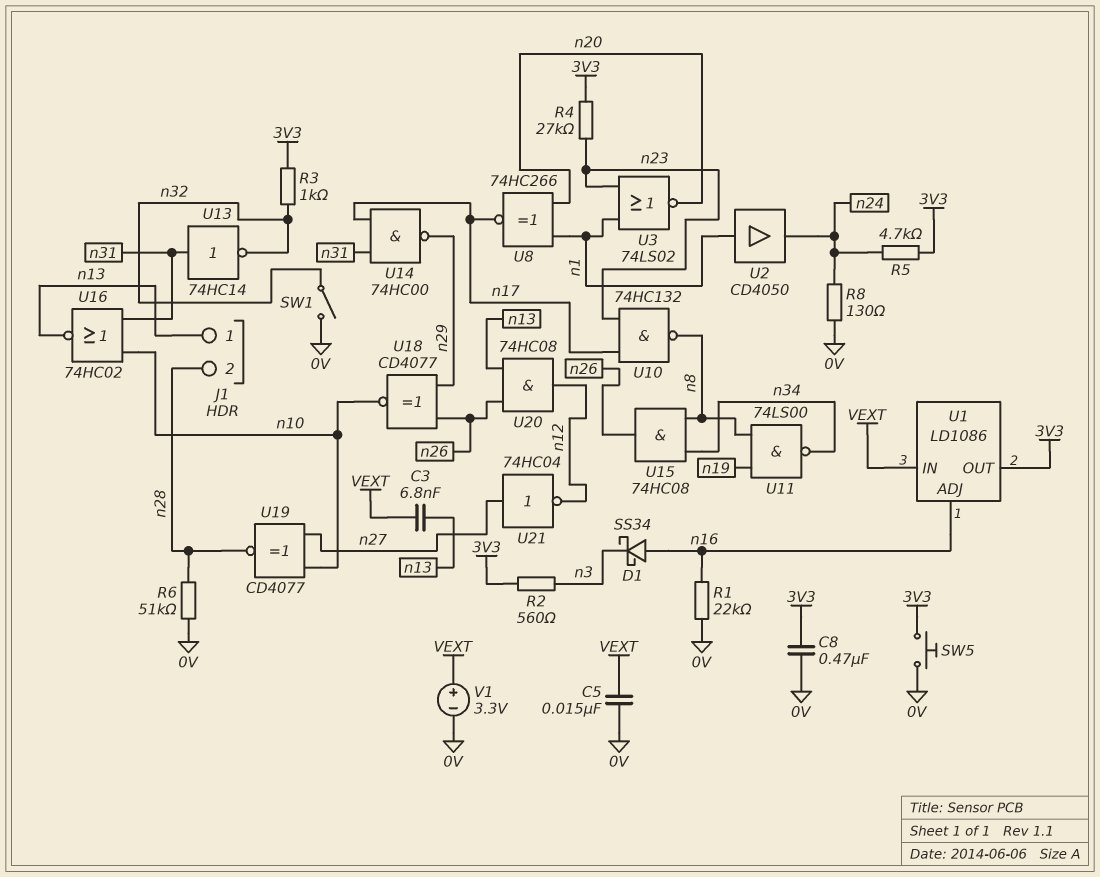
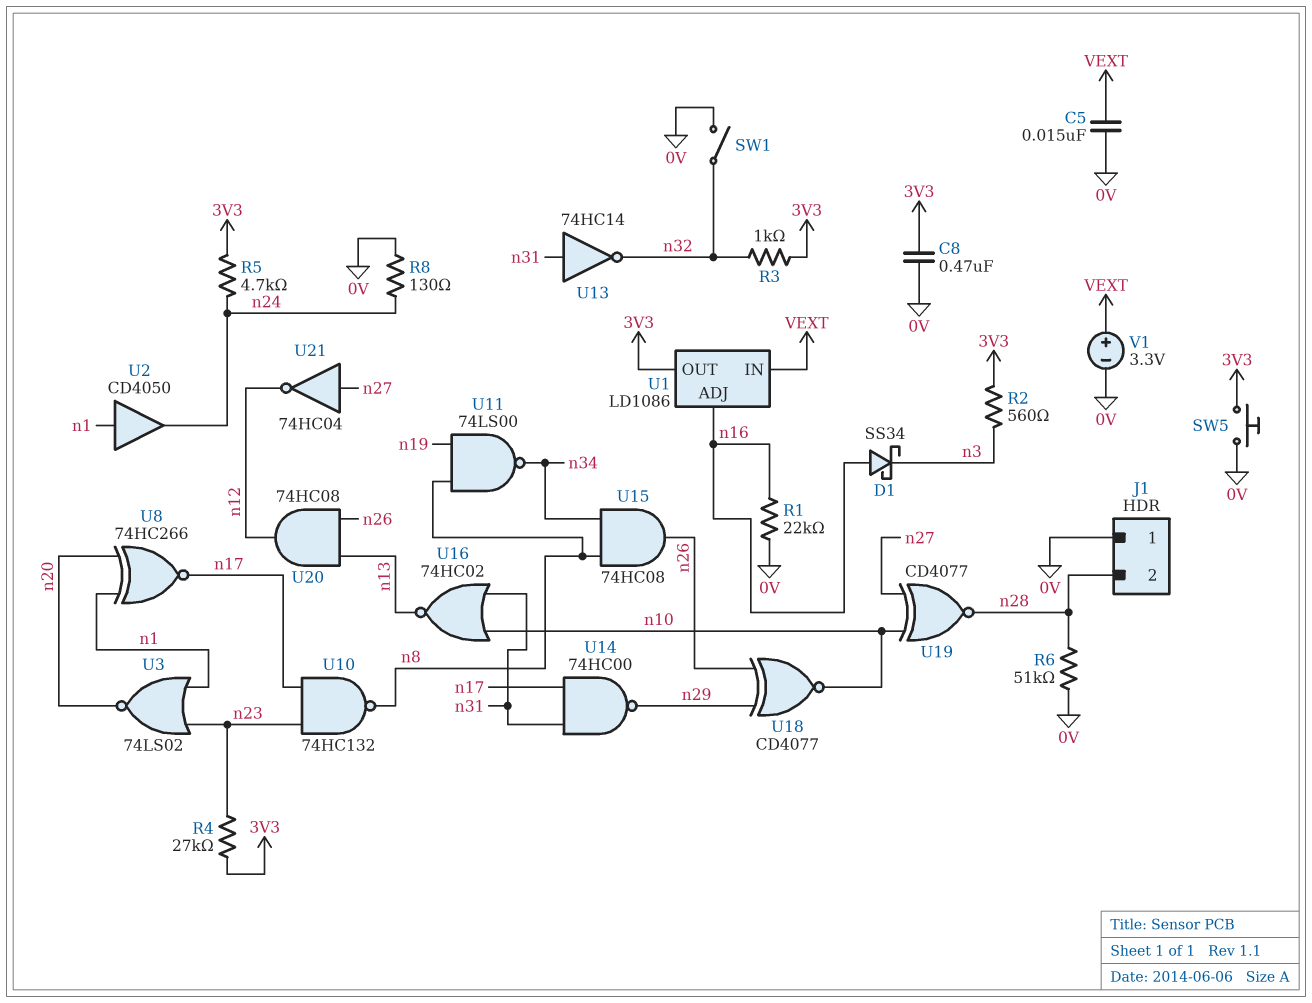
C3: 6.8nF (VEXT, n13) -> none
J1 pin 1: n13 -> 0V

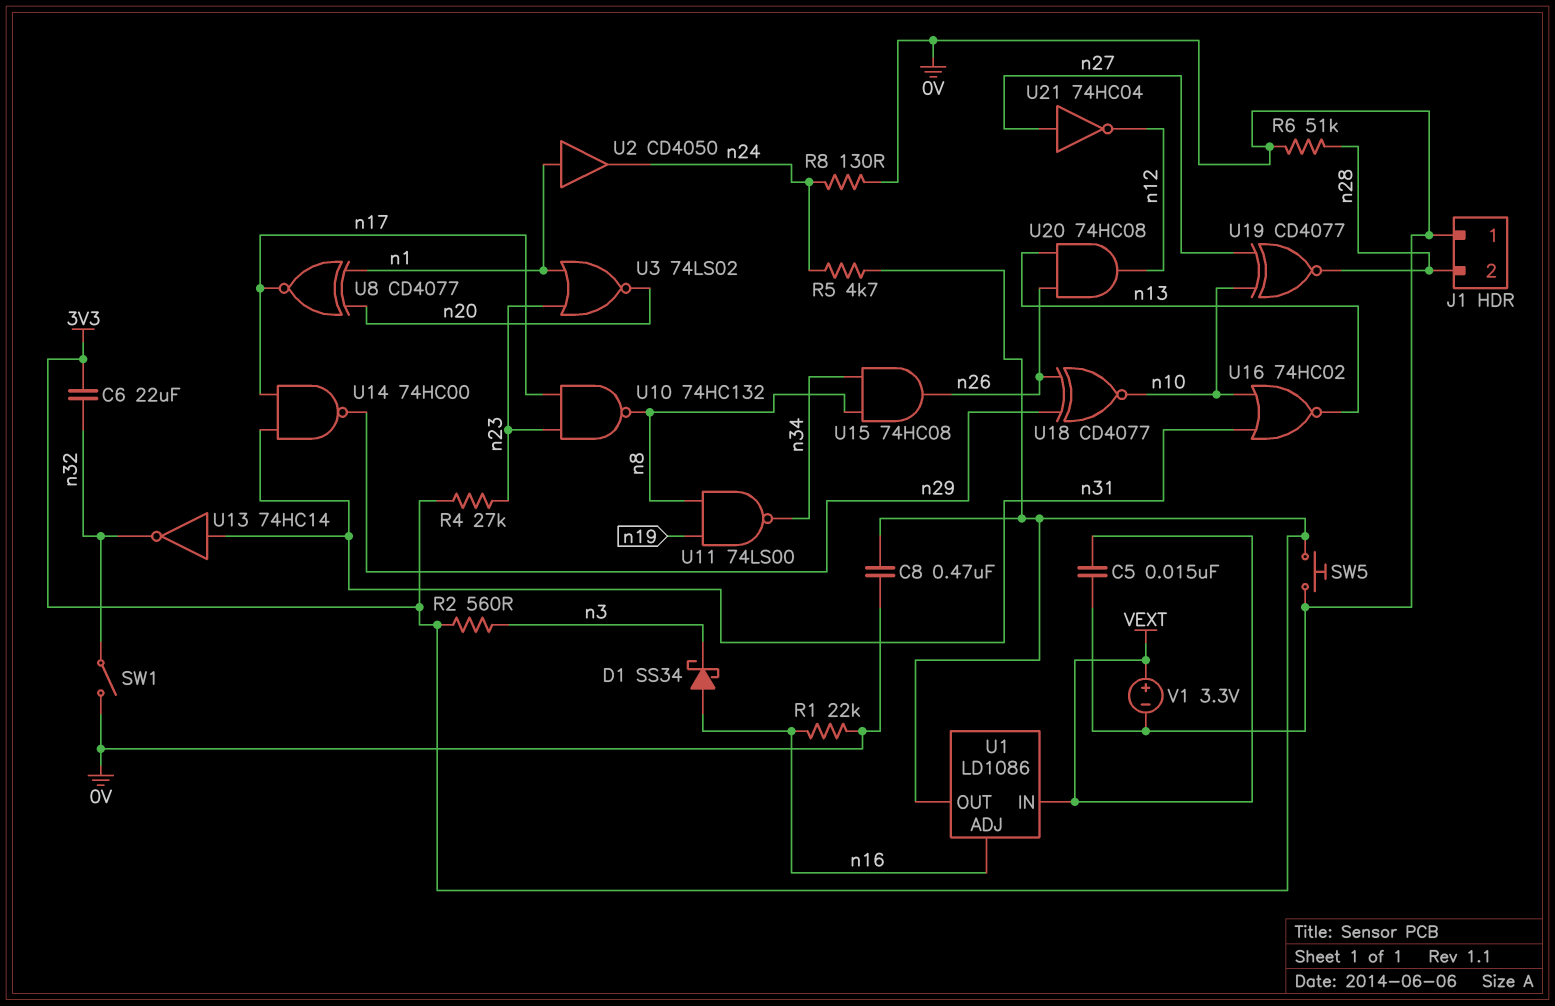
C6: none -> 22uF (3V3, n32)
R3: 1k (3V3, n32) -> none
U8: XNOR 74HC266 (in n1, in n20, out n17) -> XNOR CD4077 (in n1, in n20, out n17)

